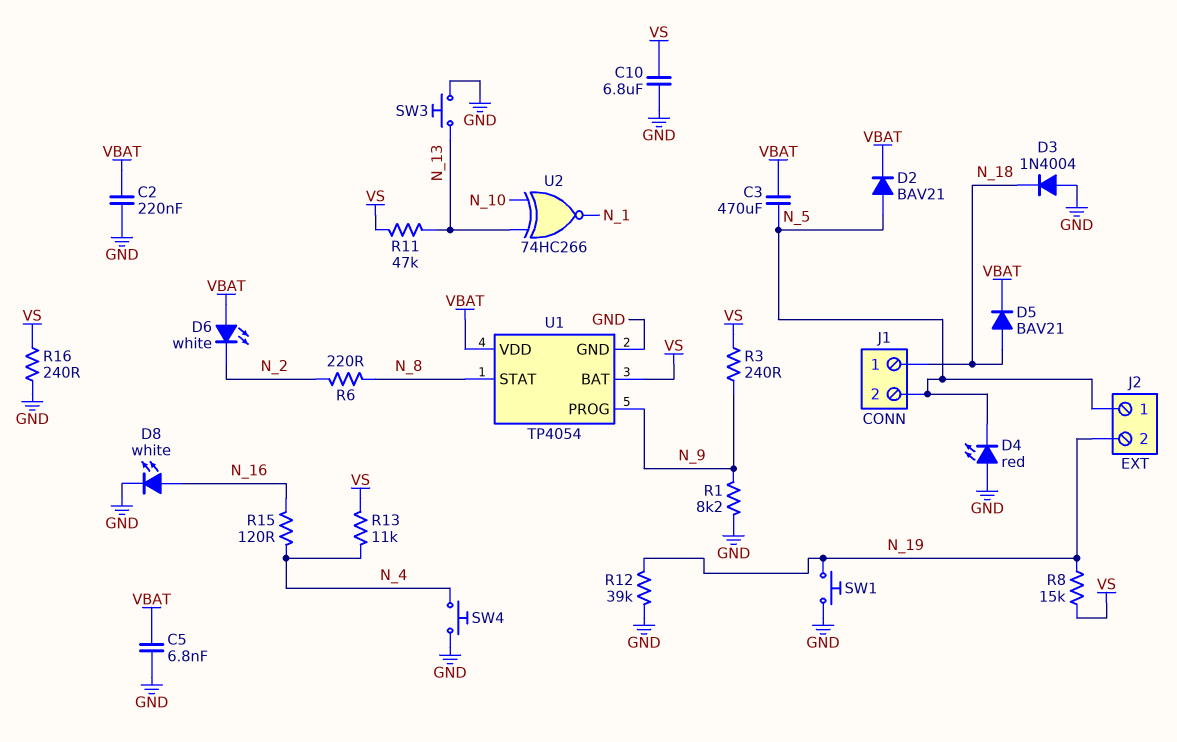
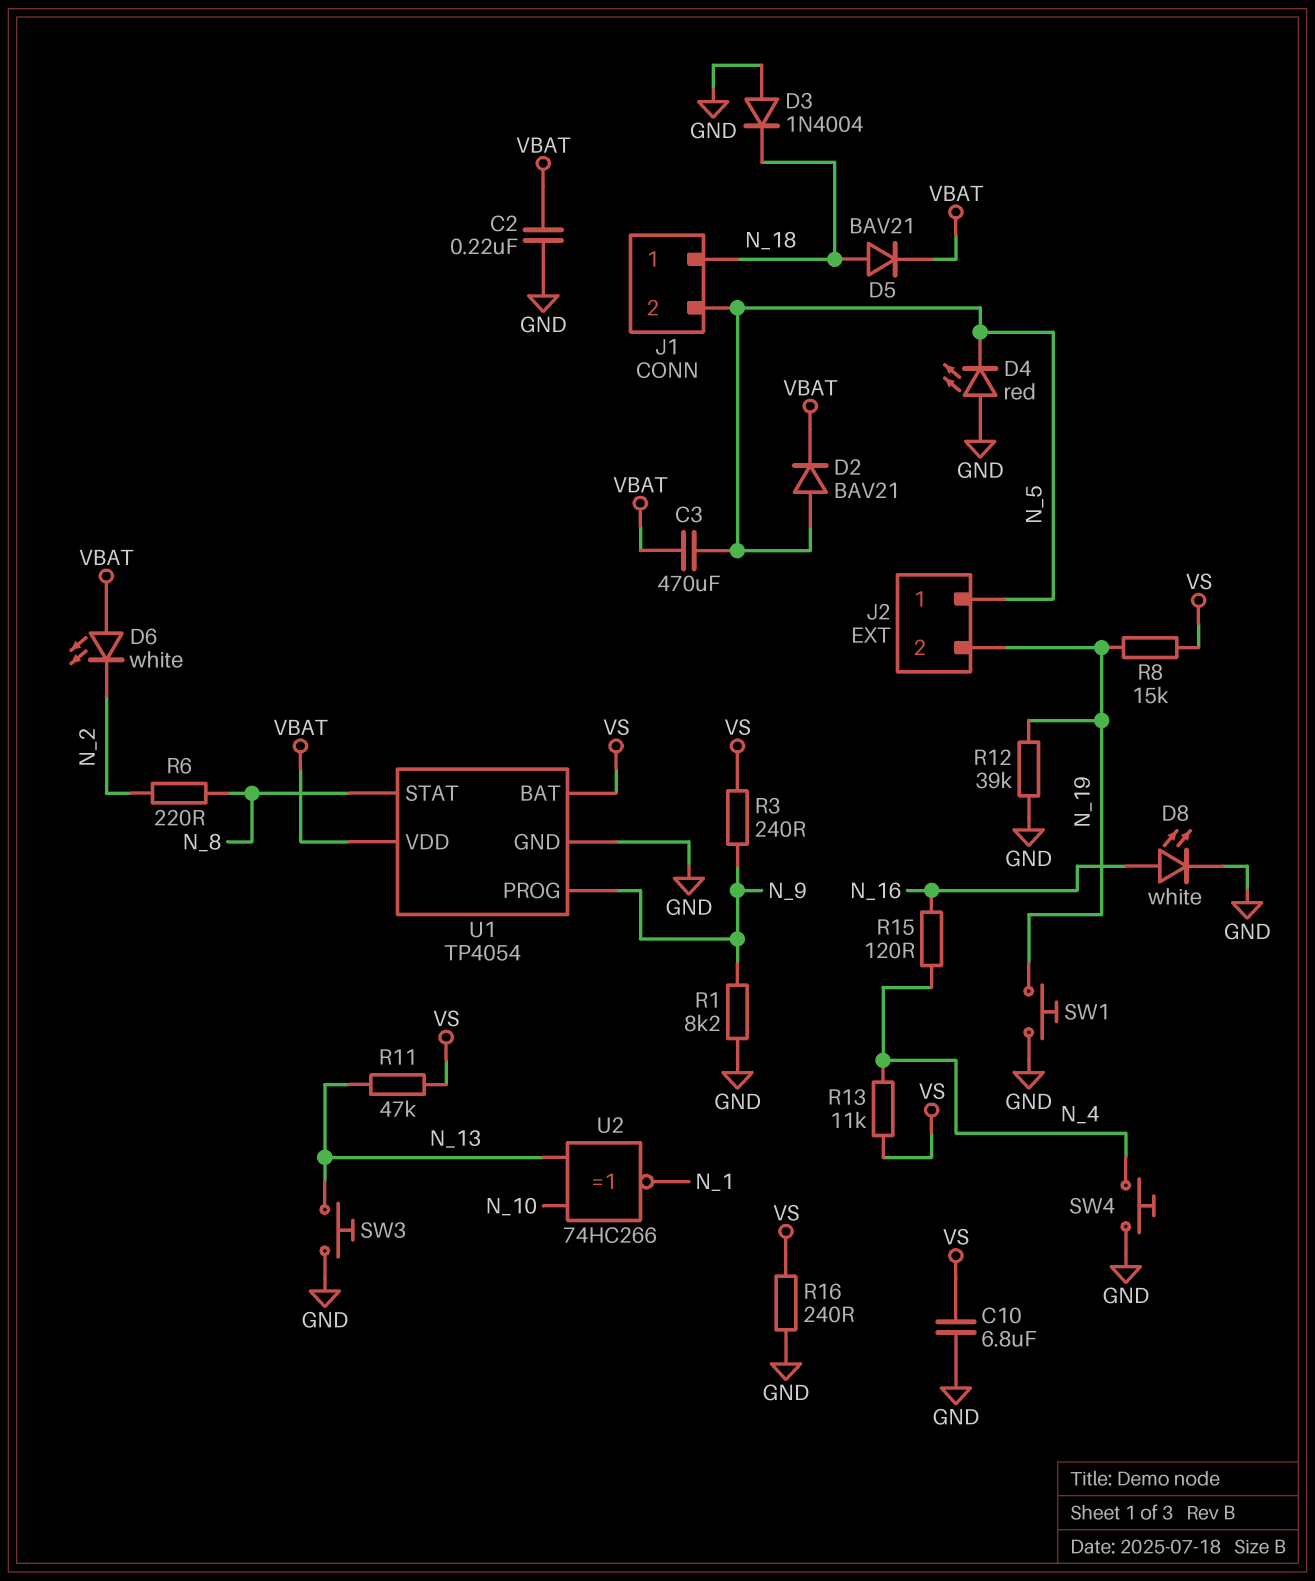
C5: 6.8nF (GND, VBAT) -> none

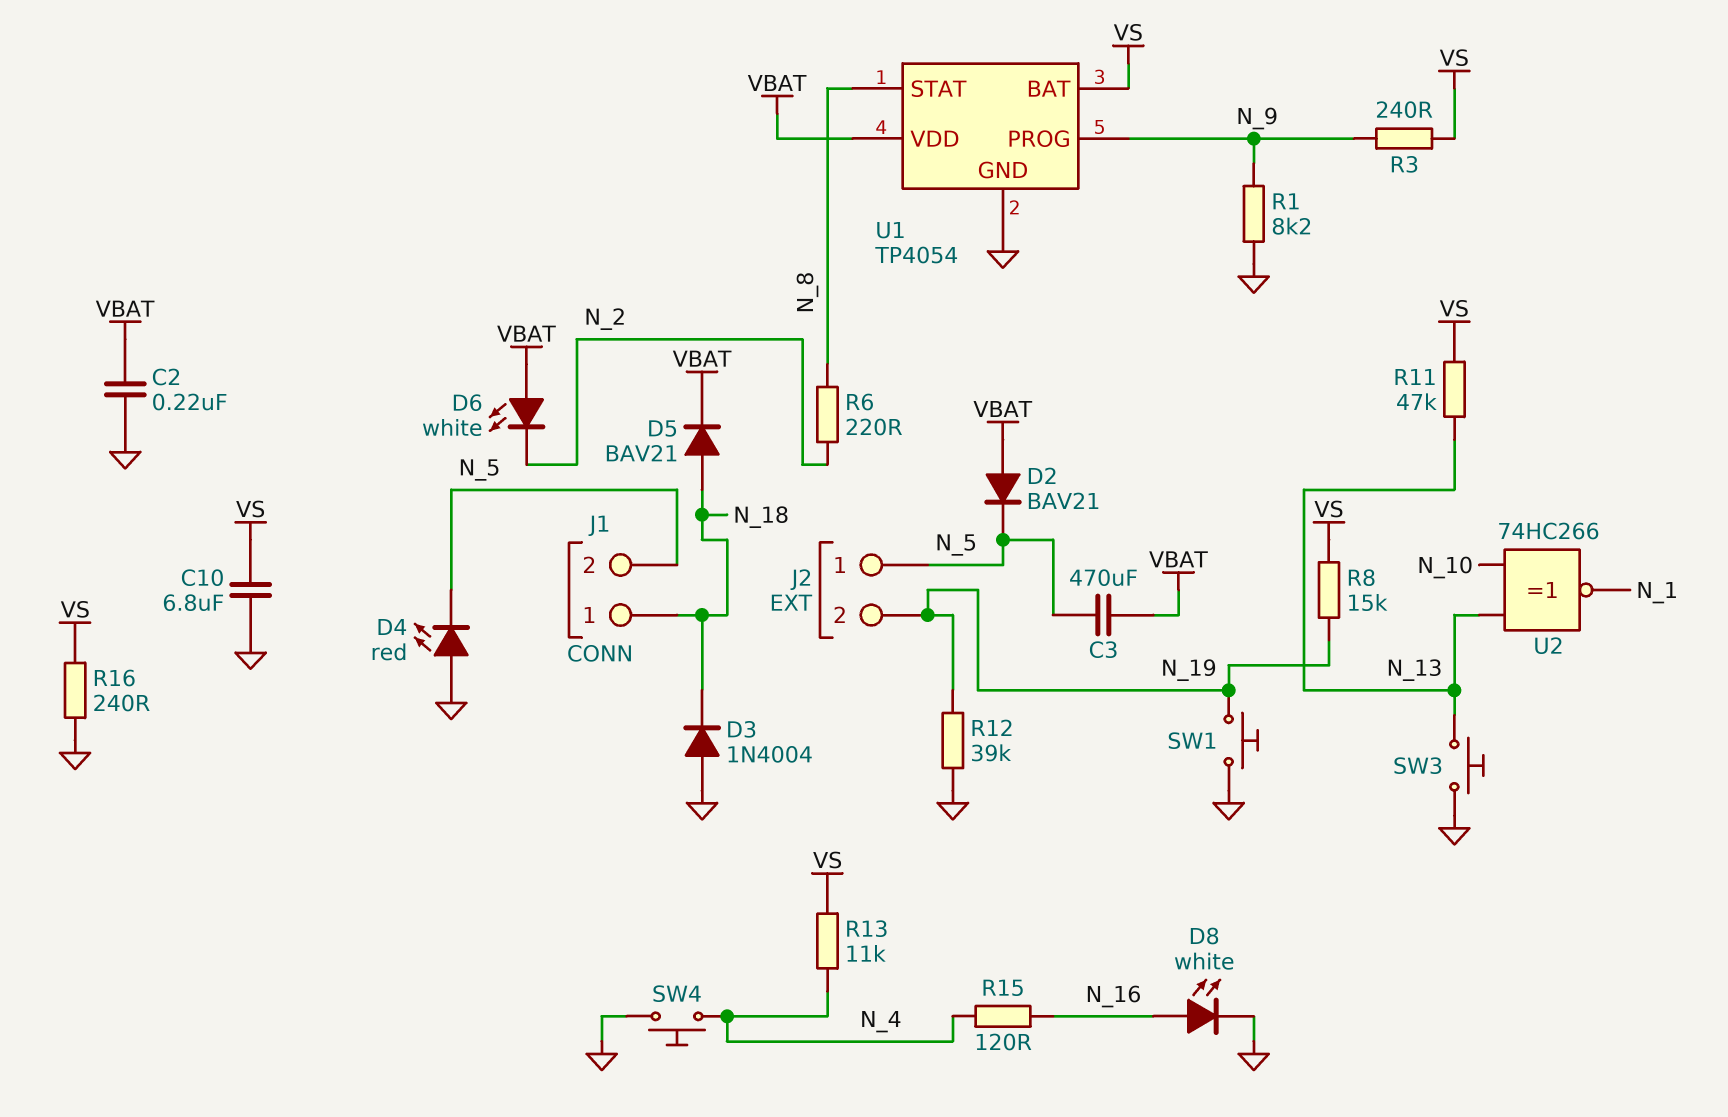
D2: diode BAV21 (A N_5, K VBAT) -> diode BAV21 (A VBAT, K N_5)

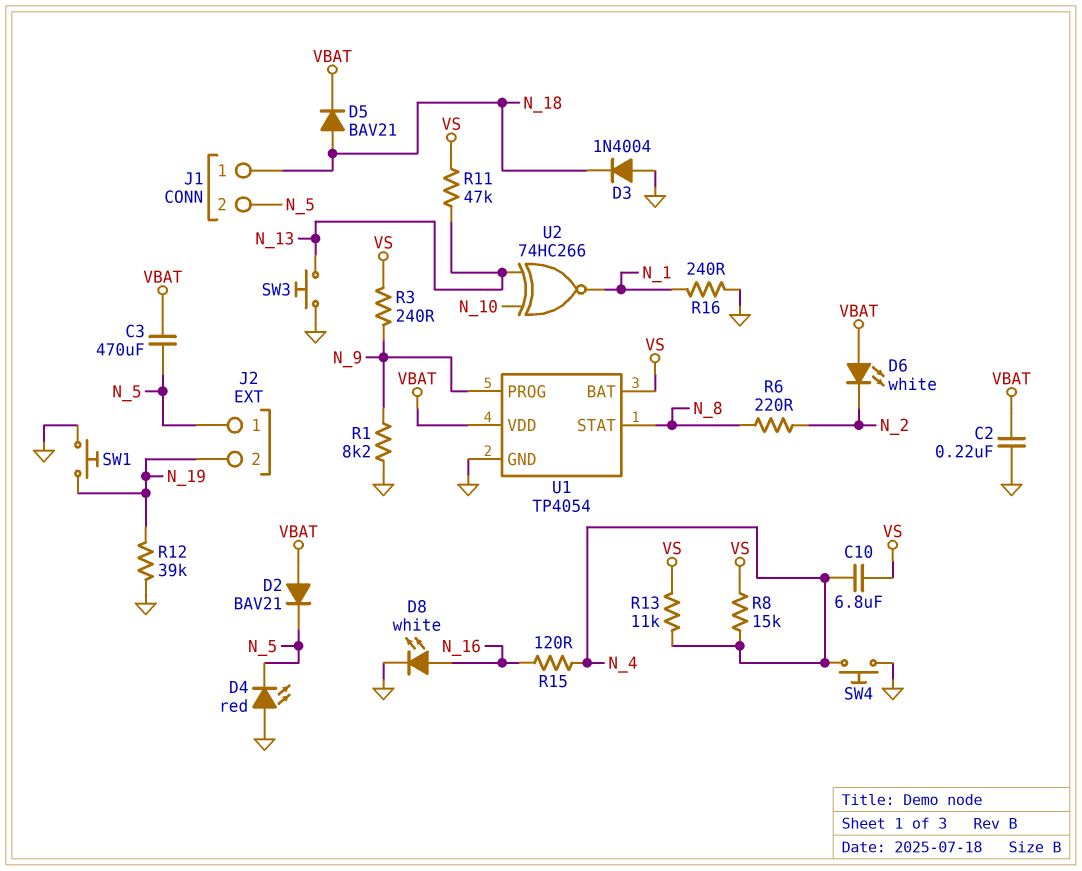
C10: 6.8uF (GND, VS) -> 6.8uF (N_4, VS)
R8: 15k (N_19, VS) -> 15k (N_4, VS)
R16: 240 (GND, VS) -> 240 (GND, N_1)

